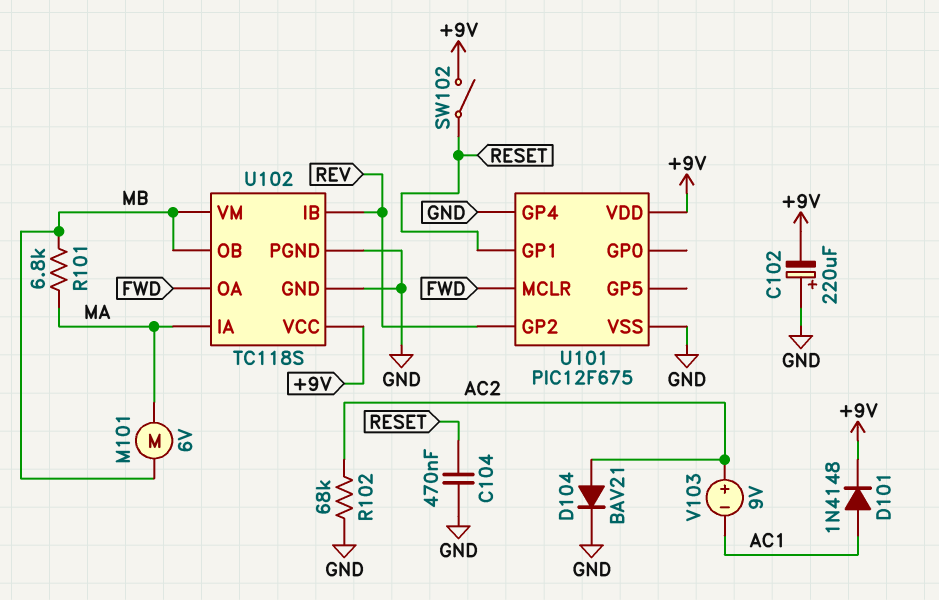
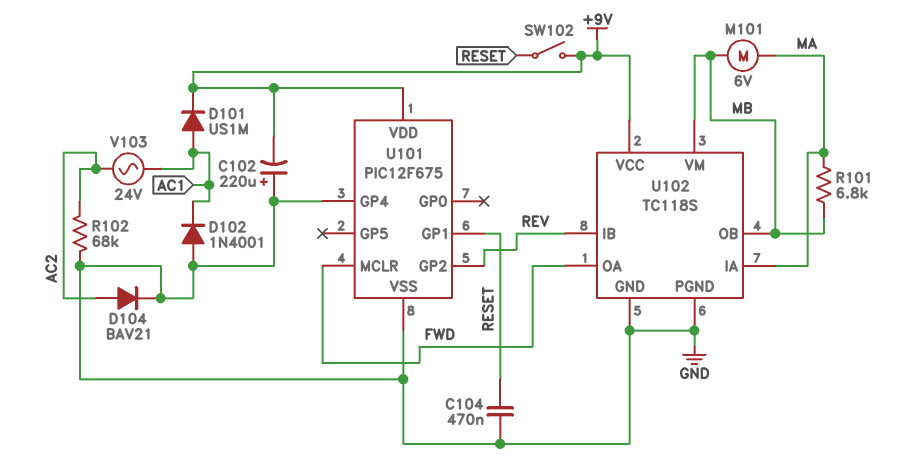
D101: diode 1N4148 (A AC1, K +9V) -> diode US1M (A AC1, K +9V)
D102: none -> diode 1N4001 (A GND, K AC1)
V103: 9V (plus AC2, minus AC1) -> AC 24V (AC1, AC2)

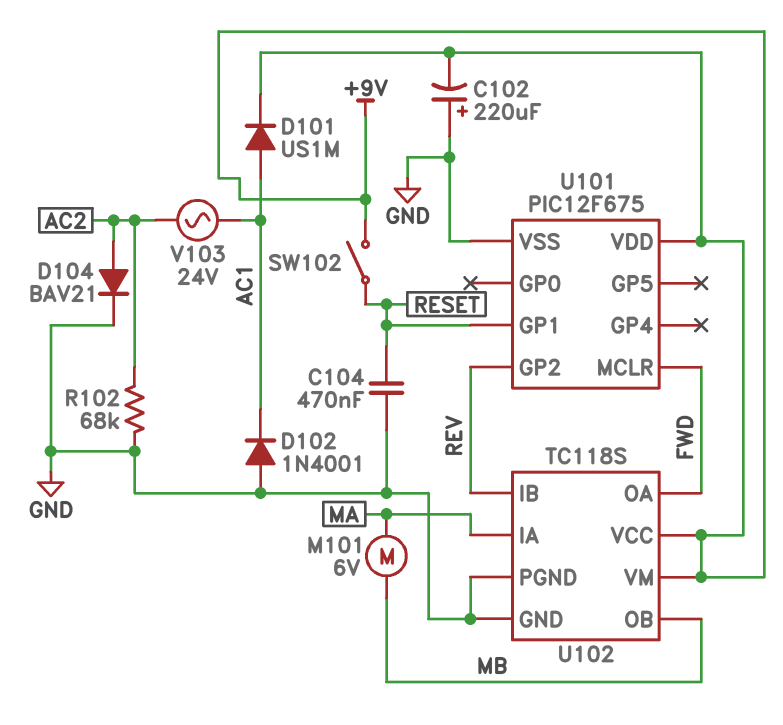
R101: 6.8k (MA, MB) -> none
U101 pin GP4: GND -> none
U102 pin VM: MB -> +9V

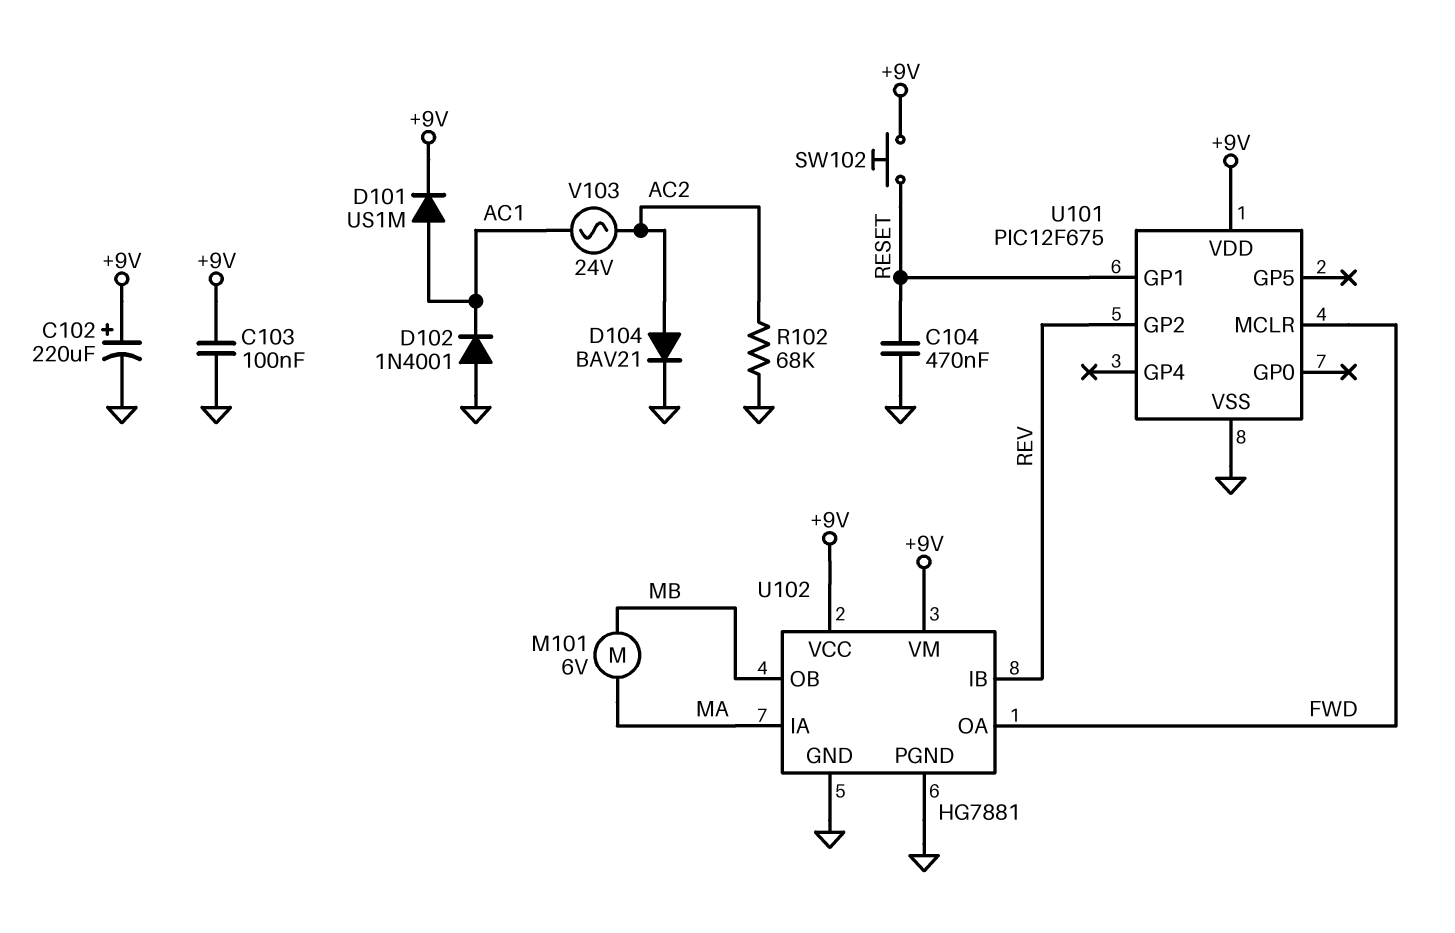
C102: 220uF (plus GND, minus +9V) -> 220uF (plus +9V, minus GND)
C103: none -> 100nF (+9V, GND)
SW102: switch (+9V, RESET) -> button (+9V, RESET)
U102: TC118S -> HG7881

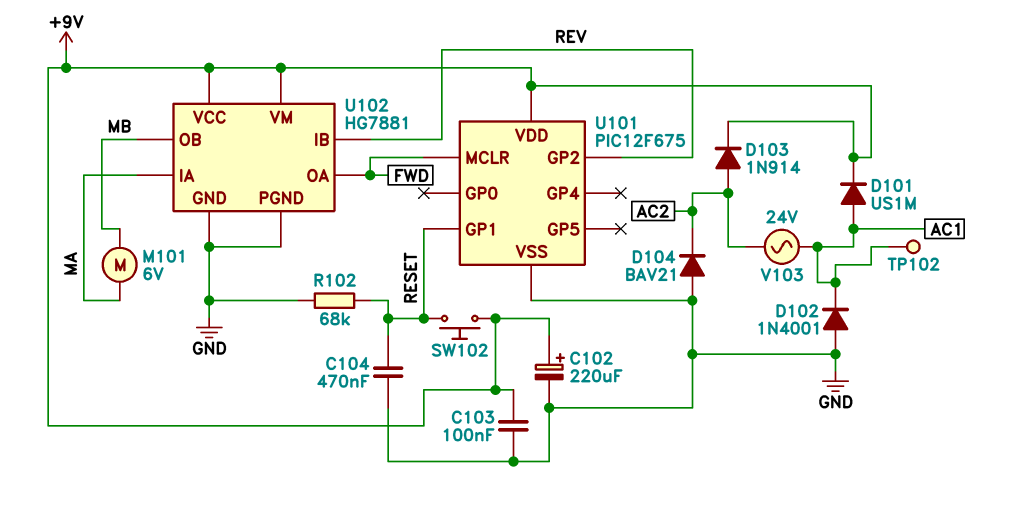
D103: none -> diode 1N914 (A AC2, K +9V)
D104: diode BAV21 (A AC2, K GND) -> diode BAV21 (A GND, K AC2)
R102: 68k (AC2, GND) -> 68k (GND, RESET)
TP102: none -> test point (AC1)

